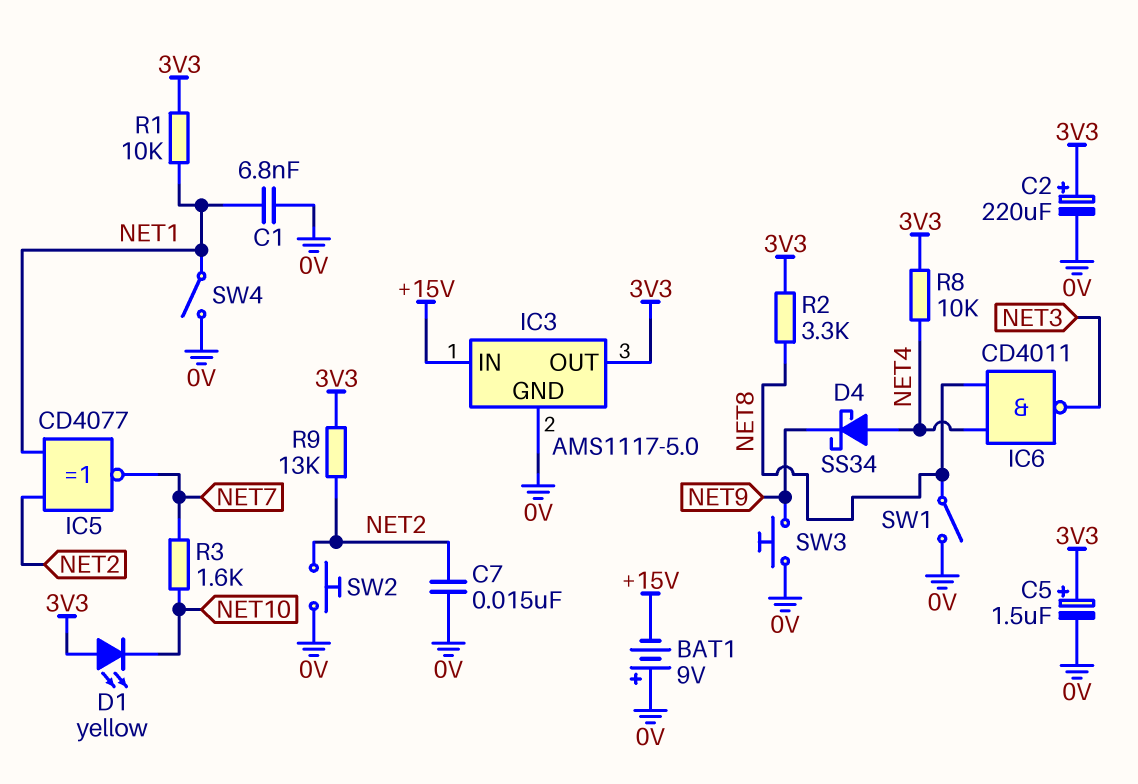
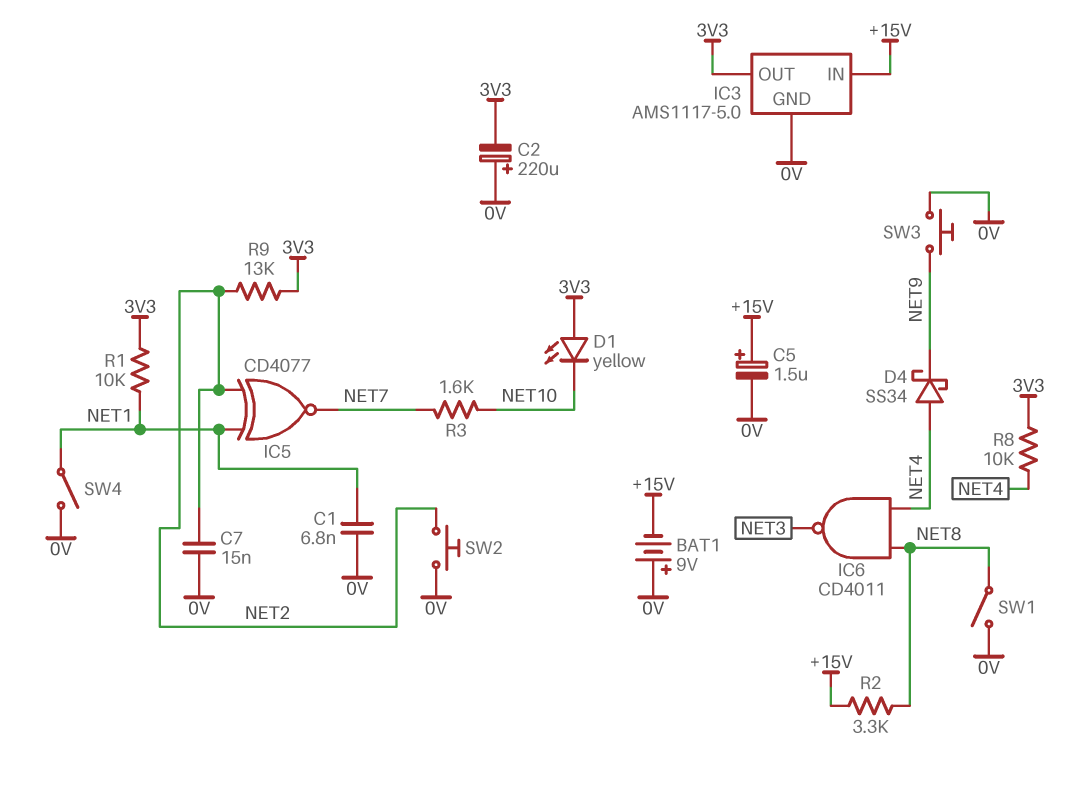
C2: 220uF (plus 3V3, minus 0V) -> 220uF (plus 0V, minus 3V3)
C5: 1.5uF (plus 3V3, minus 0V) -> 1.5uF (plus +15V, minus 0V)
R2: 3.3k (3V3, NET8) -> 3.3k (+15V, NET8)

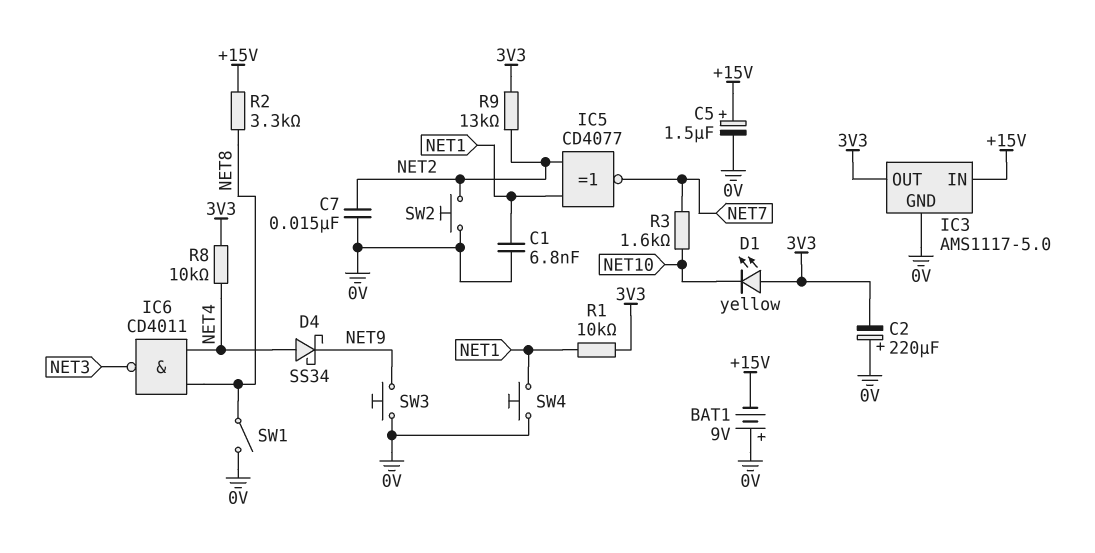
SW4: switch (0V, NET1) -> button (0V, NET1)

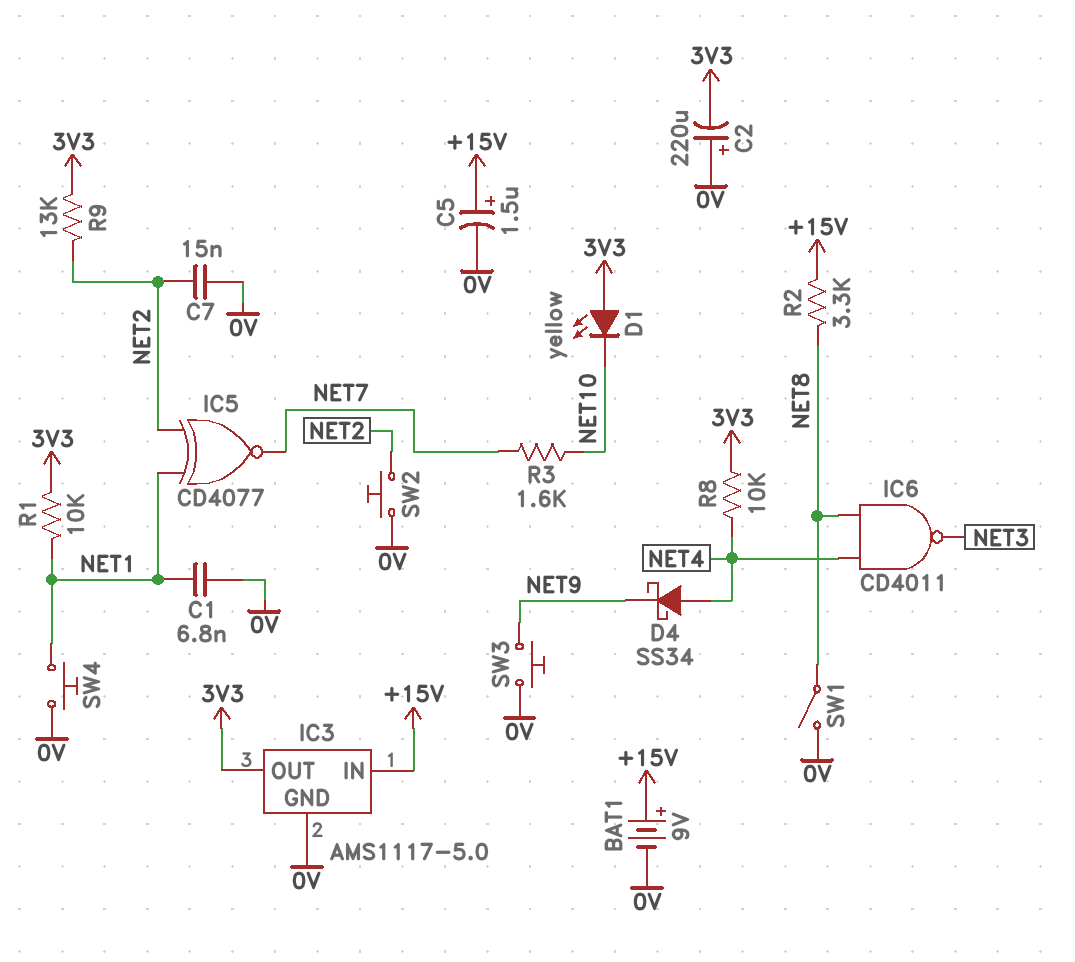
BAT1: 9V (plus 0V, minus +15V) -> 9V (plus +15V, minus 0V)

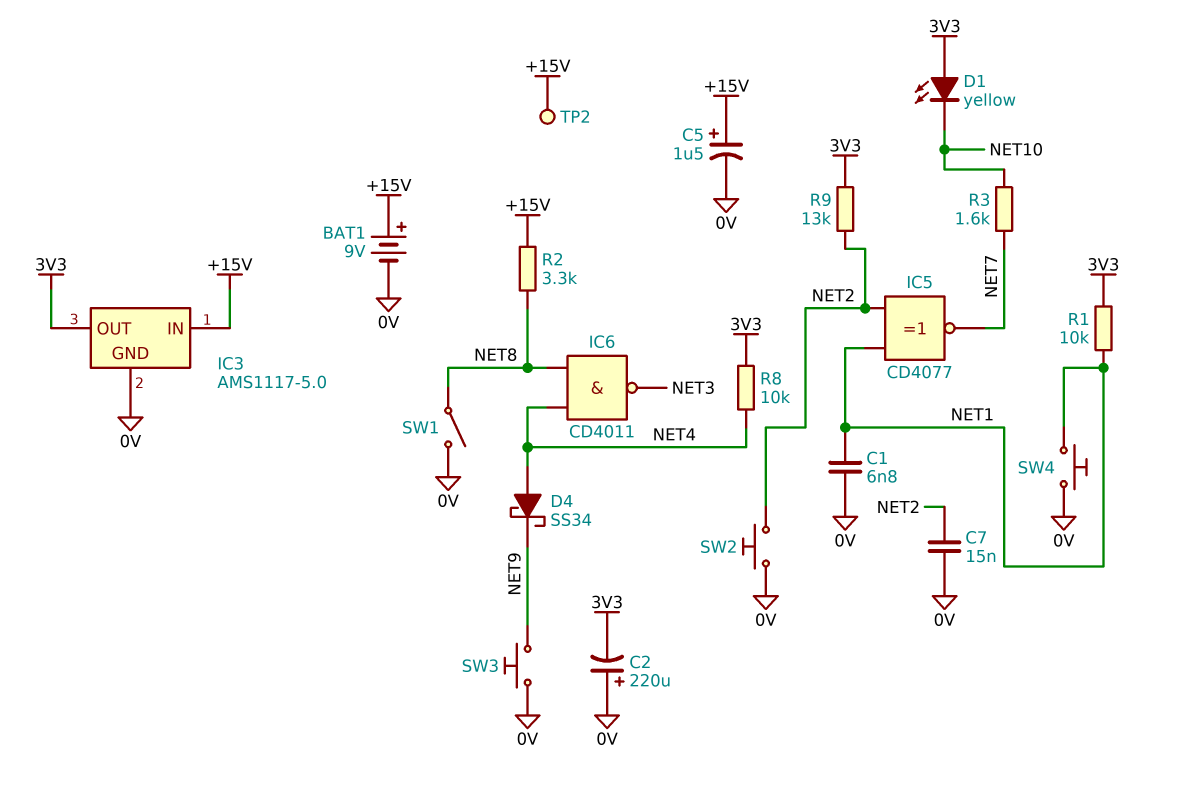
TP2: none -> test point (+15V)

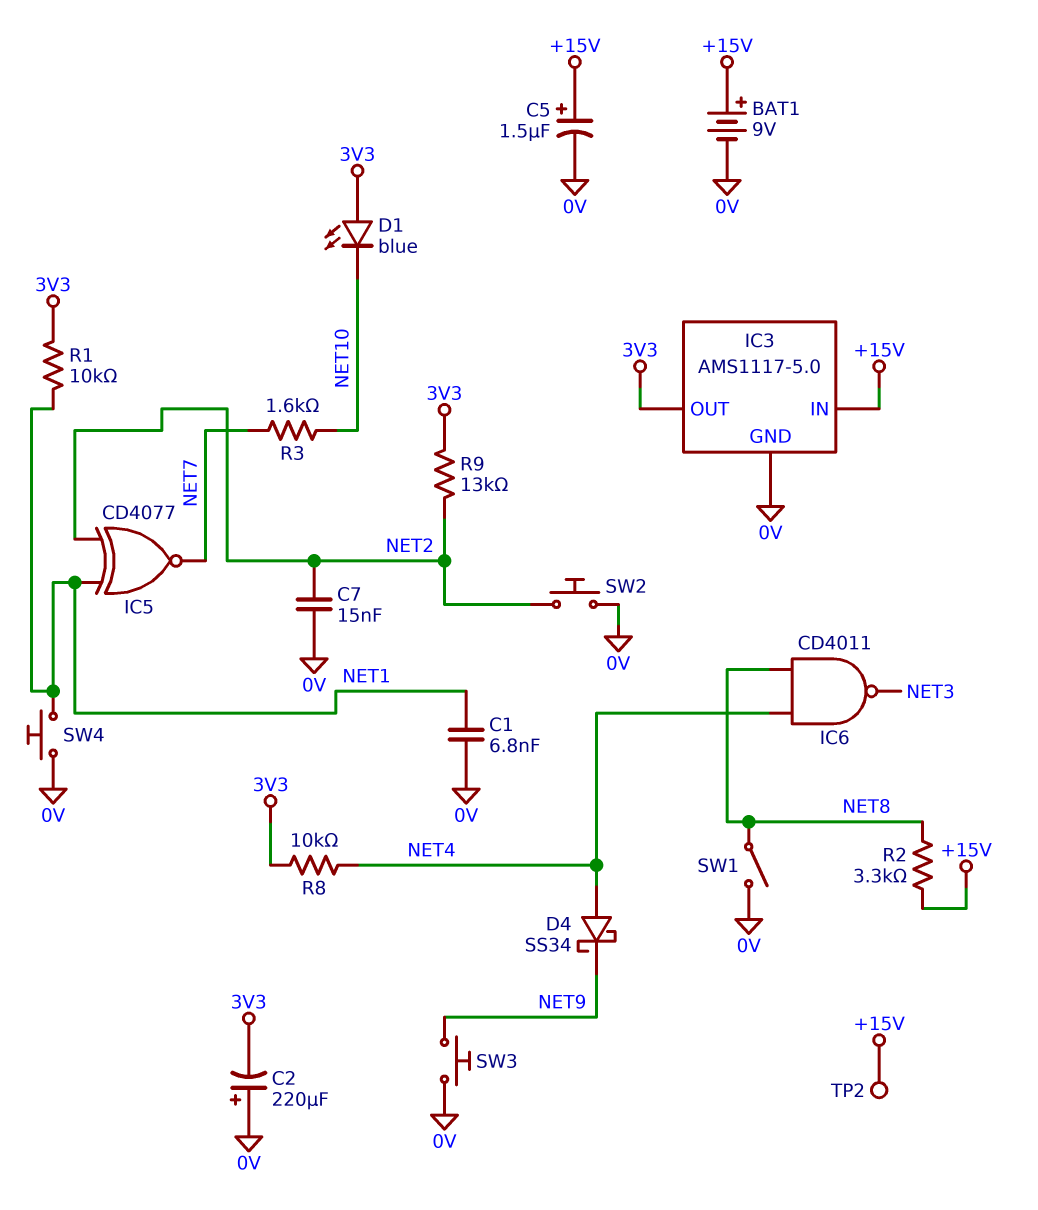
D1: LED yellow (A 3V3, K NET10) -> LED blue (A 3V3, K NET10)

